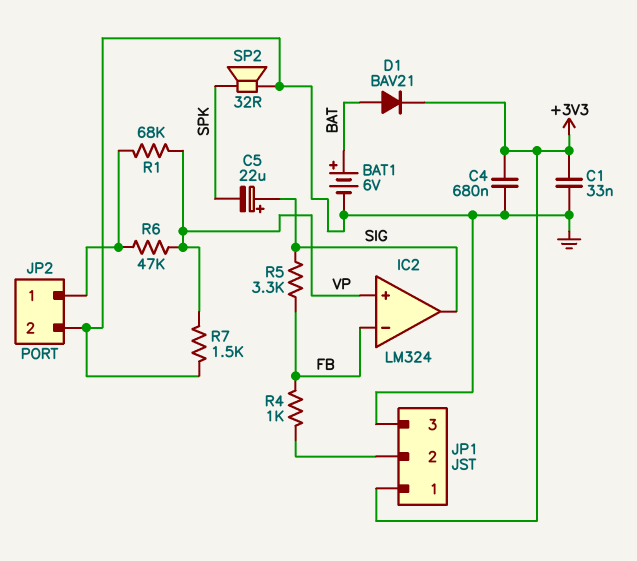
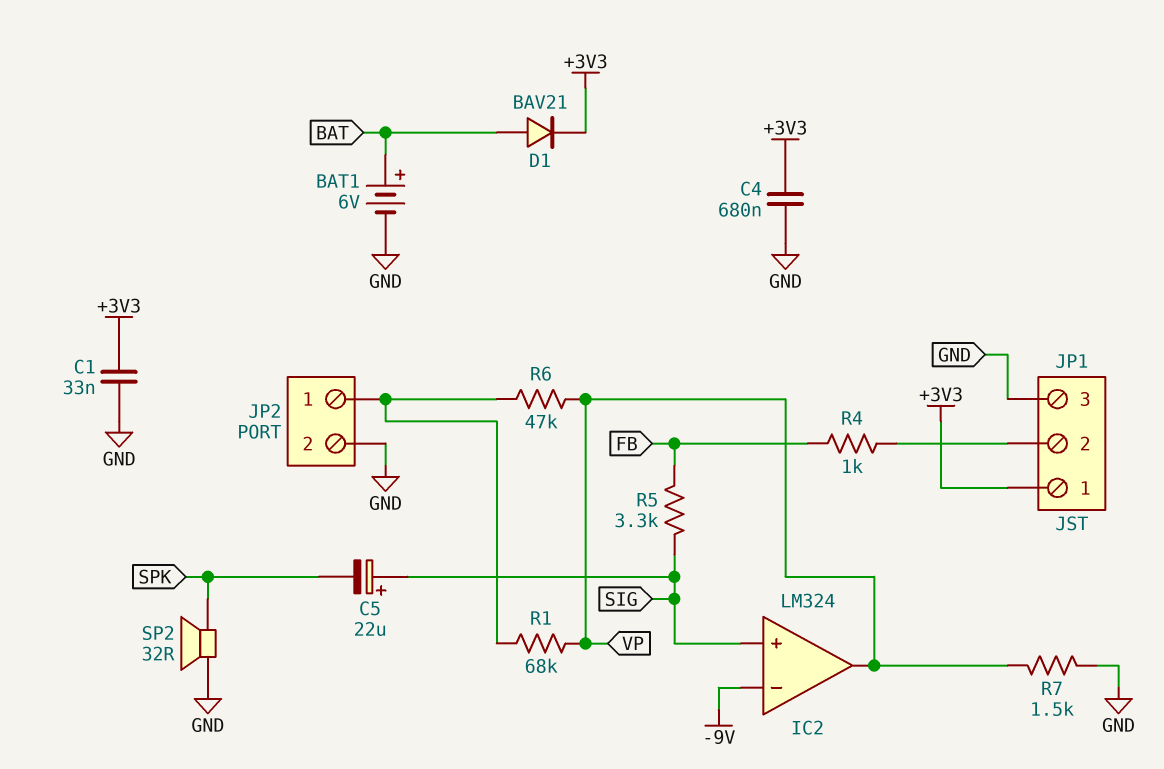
IC2 pin in+: VP -> SIG
IC2 pin in-: FB -> -9V
IC2 pin out: SIG -> VP

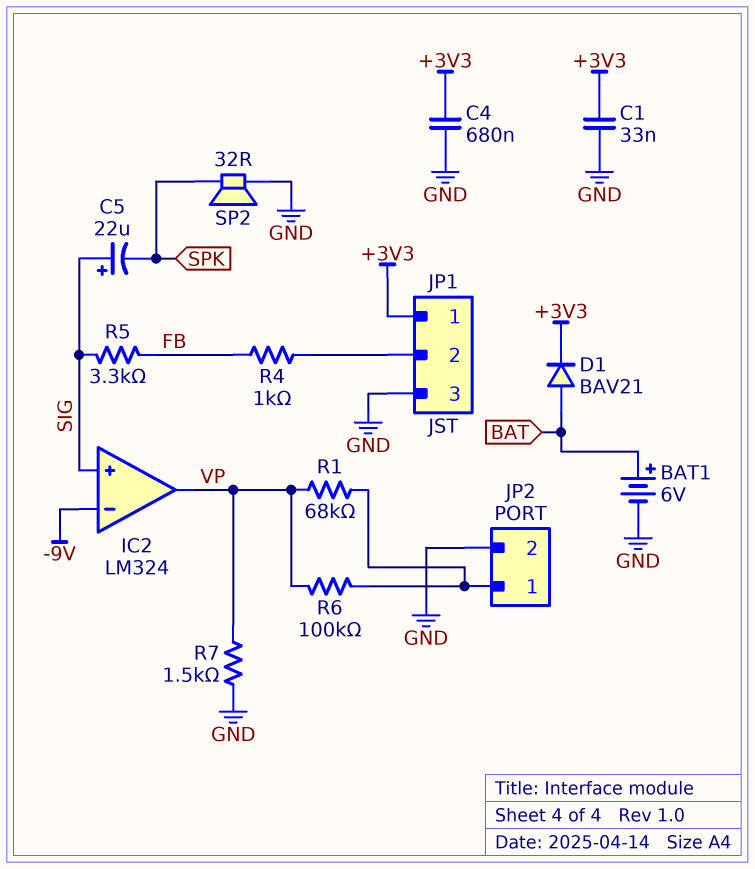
R6: 47k (JP2/1, VP) -> 100k (JP2/1, VP)

